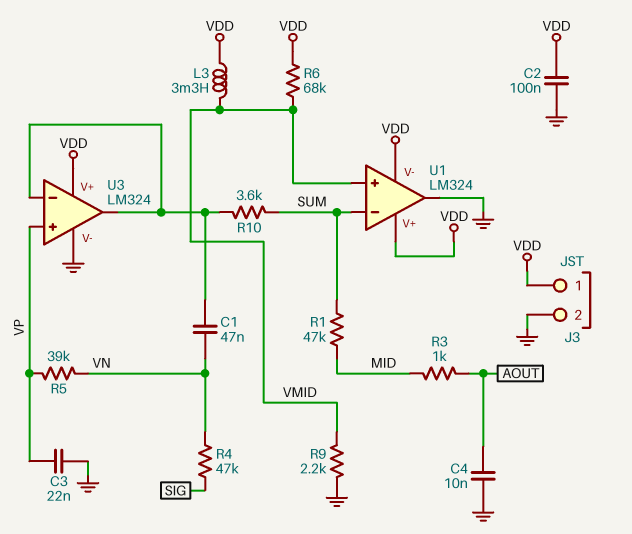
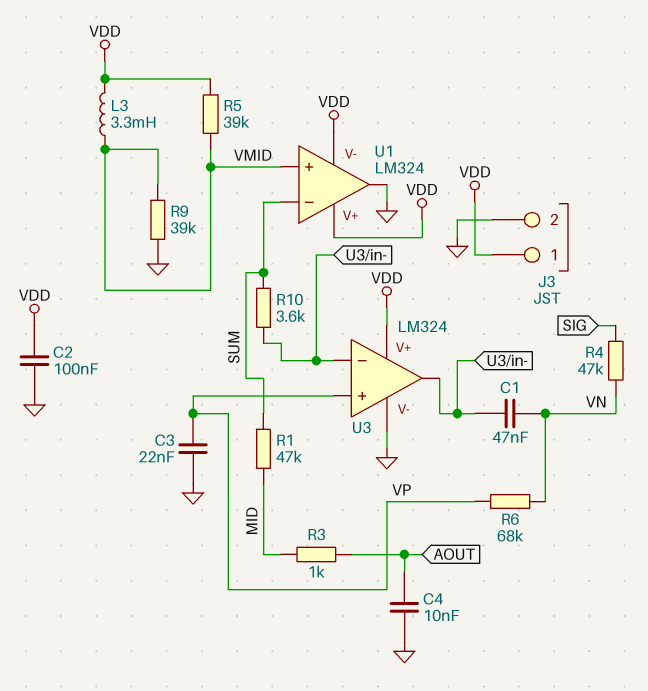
R5: 39k (VN, VP) -> 39k (VDD, VMID)
R6: 68k (VDD, VMID) -> 68k (VN, VP)
R9: 2.2k (GND, VMID) -> 39k (GND, VMID)

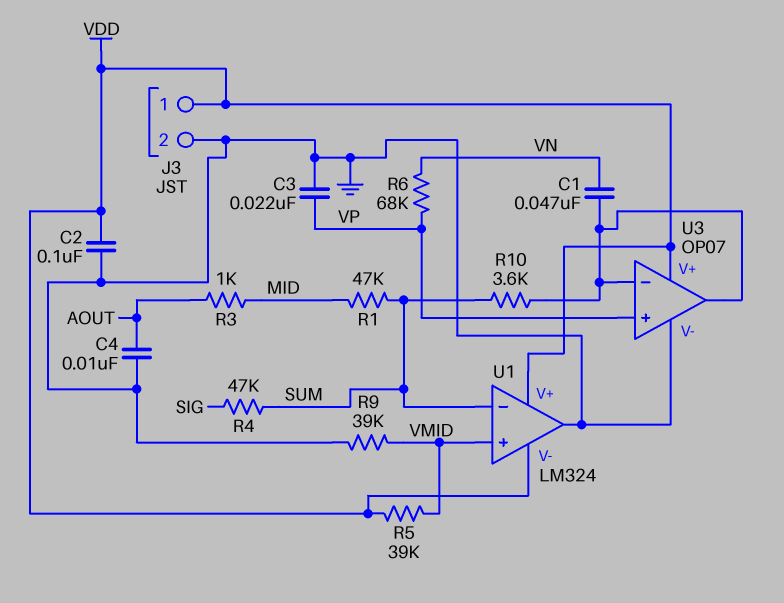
L3: 3.3mH (VDD, VMID) -> none
R4: 47k (SIG, VN) -> 47k (SIG, SUM)
U3: LM324 -> OP07

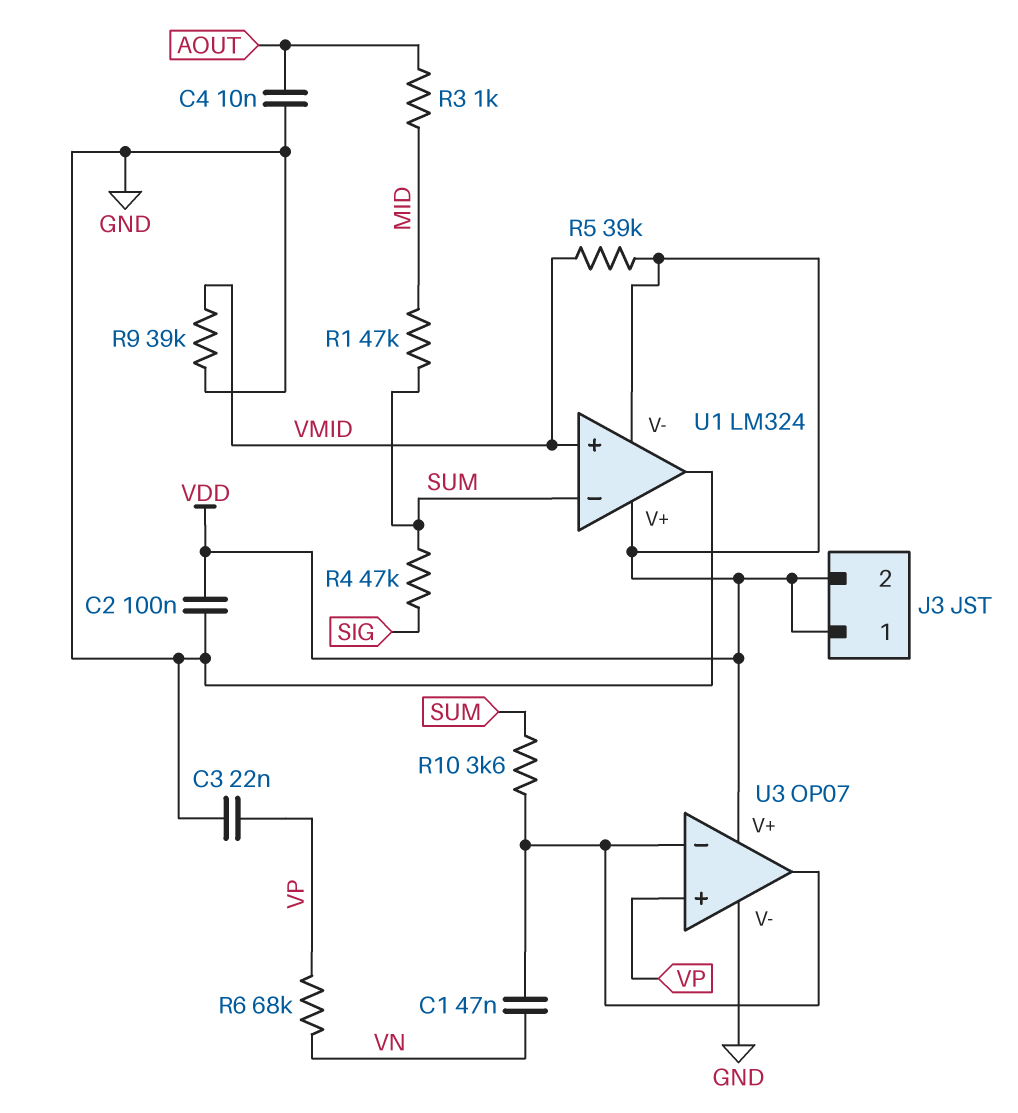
J3 pin 2: GND -> VDD

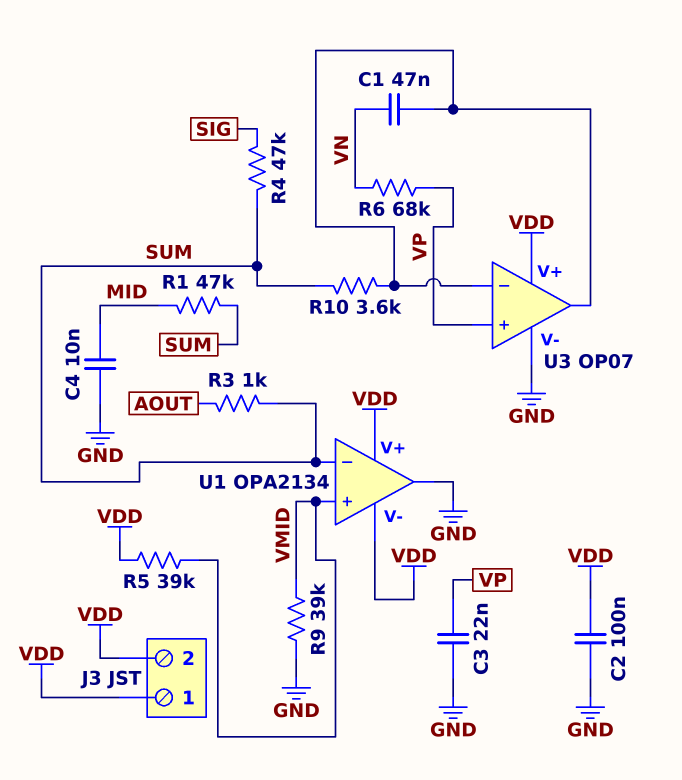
C4: 10nF (AOUT, GND) -> 10nF (GND, MID)
R3: 1k (AOUT, MID) -> 1k (AOUT, SUM)
U1: LM324 -> OPA2134

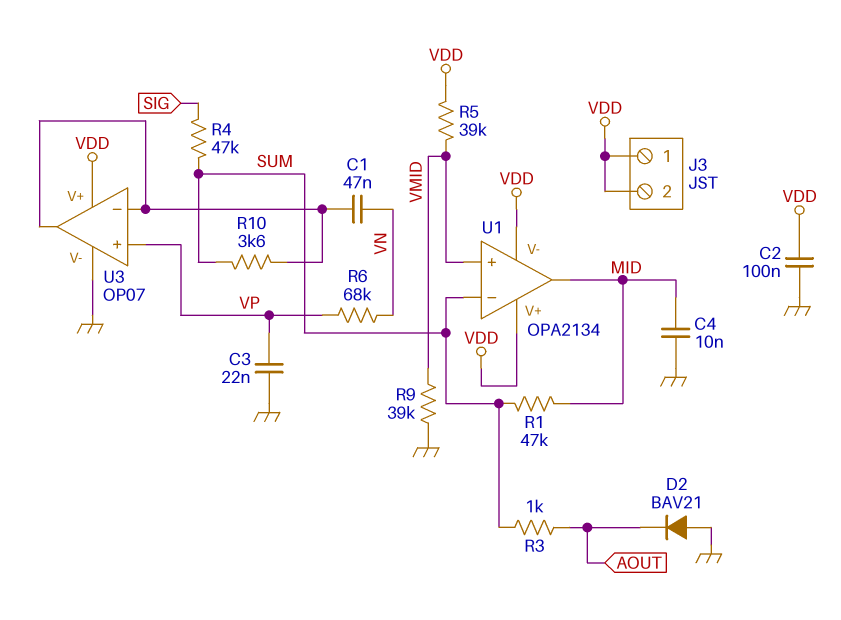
D2: none -> diode BAV21 (A GND, K AOUT)
U1 pin out: GND -> MID

